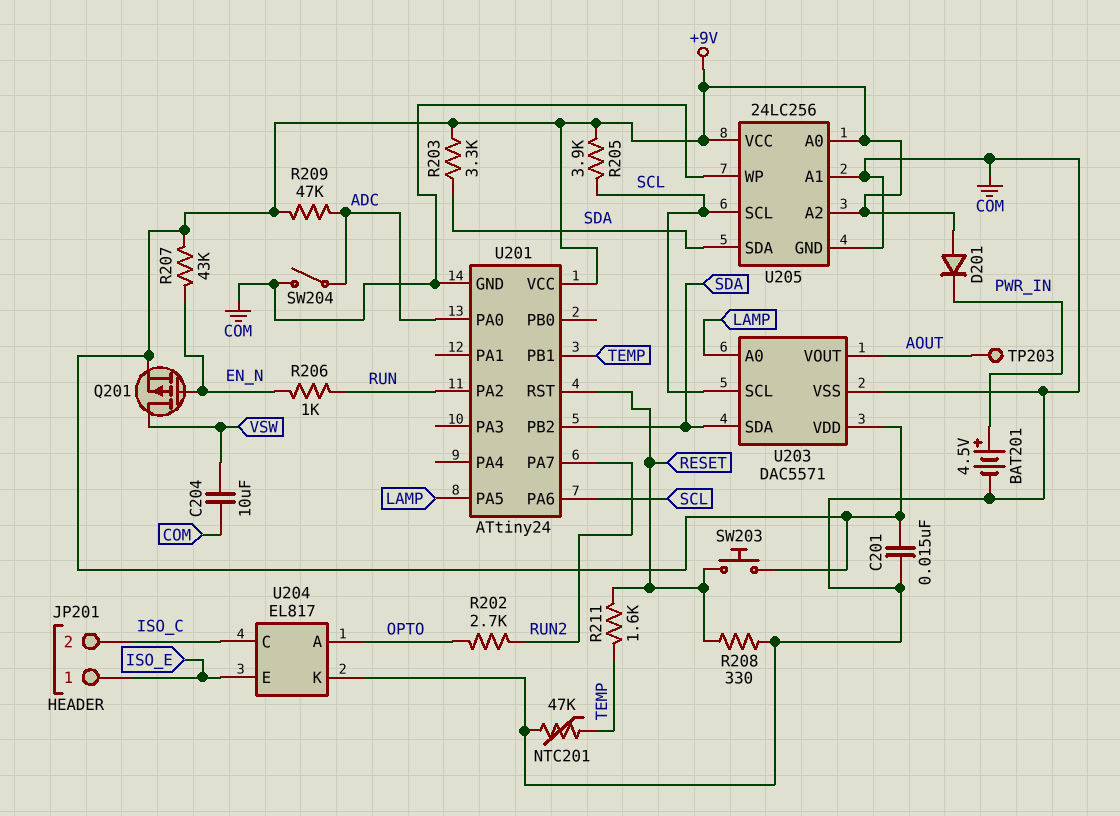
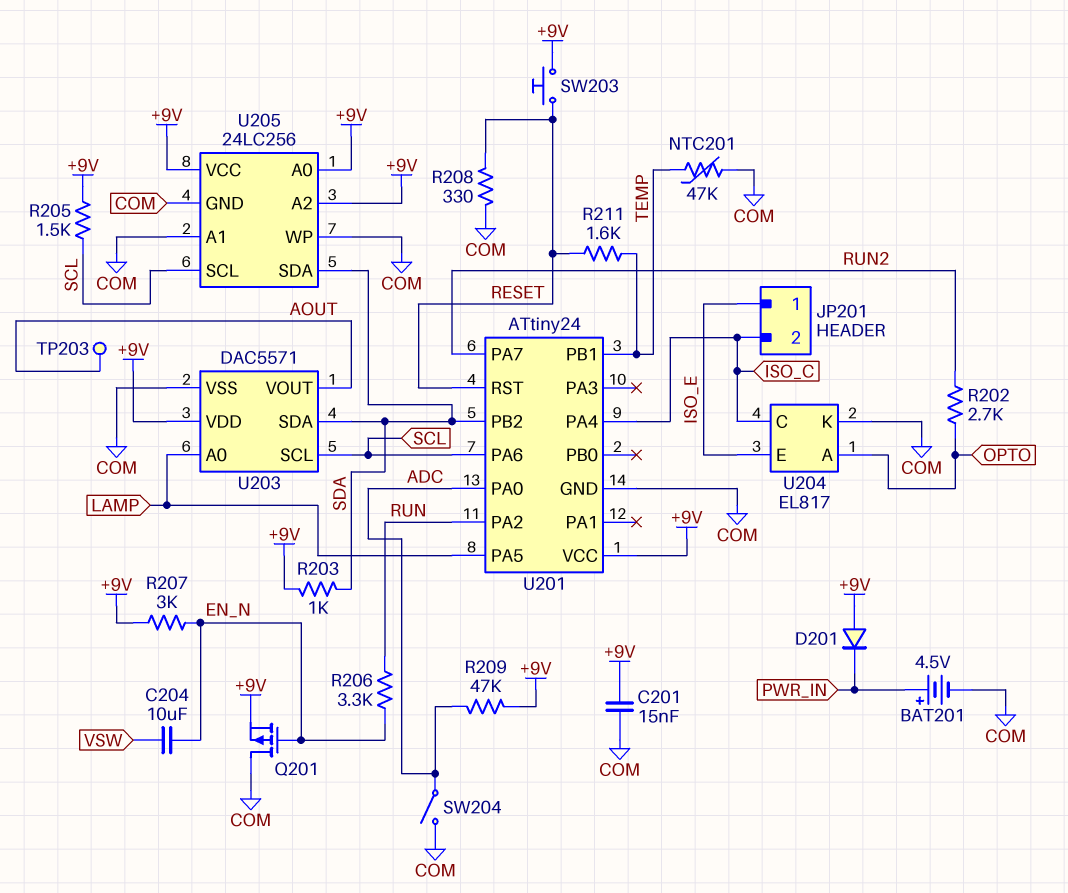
C204: 10uF (COM, VSW) -> 10uF (EN_N, VSW)
Q201: PMOS (G EN_N, D VSW, S +9V) -> PMOS (G EN_N, D COM, S +9V)
R203: 3.3k (+9V, SDA) -> 1k (+9V, SDA)
R205: 3.9k (+9V, SCL) -> 1.5k (+9V, SCL)
R206: 1k (EN_N, RUN) -> 3.3k (EN_N, RUN)
R207: 43k (+9V, EN_N) -> 3k (+9V, EN_N)
U201 pin PA4: none -> ISO_C

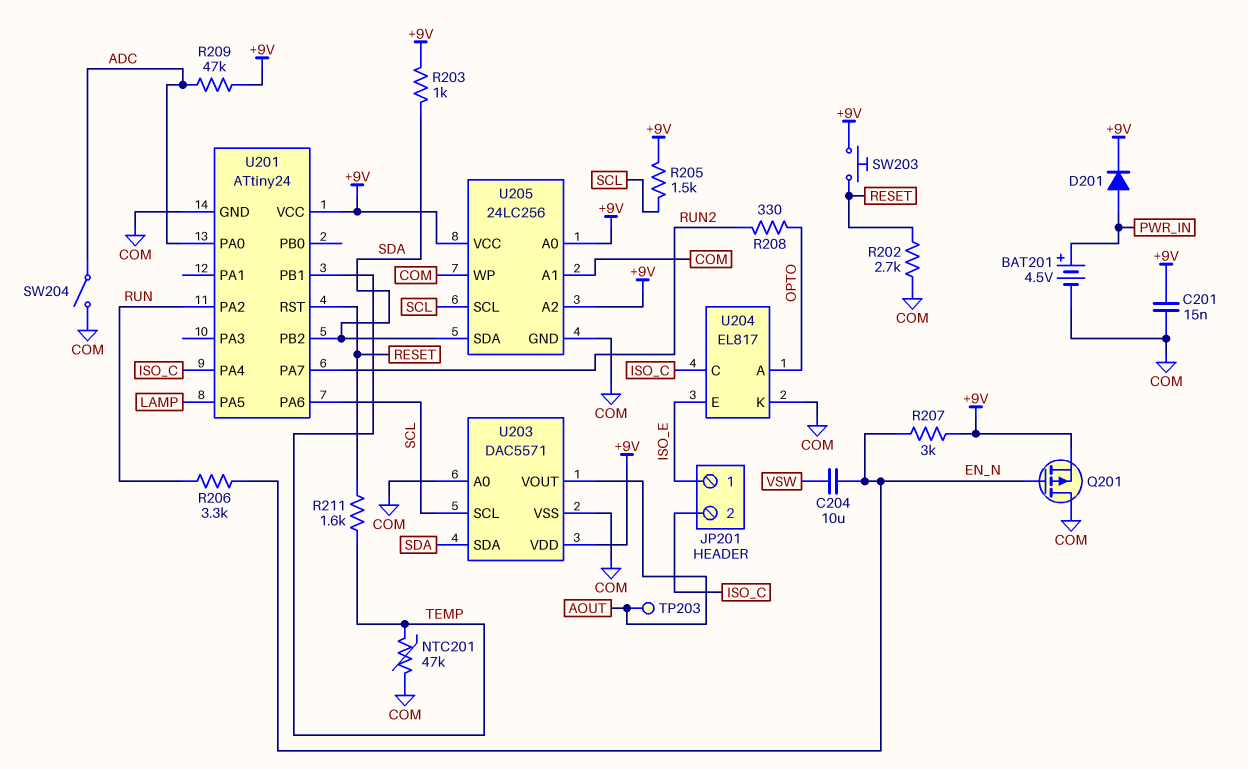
D201: diode (A +9V, K PWR_IN) -> diode (A PWR_IN, K +9V)
R202: 2.7k (OPTO, RUN2) -> 2.7k (COM, RESET)
R208: 330 (COM, RESET) -> 330 (OPTO, RUN2)
U203 pin A0: LAMP -> COM

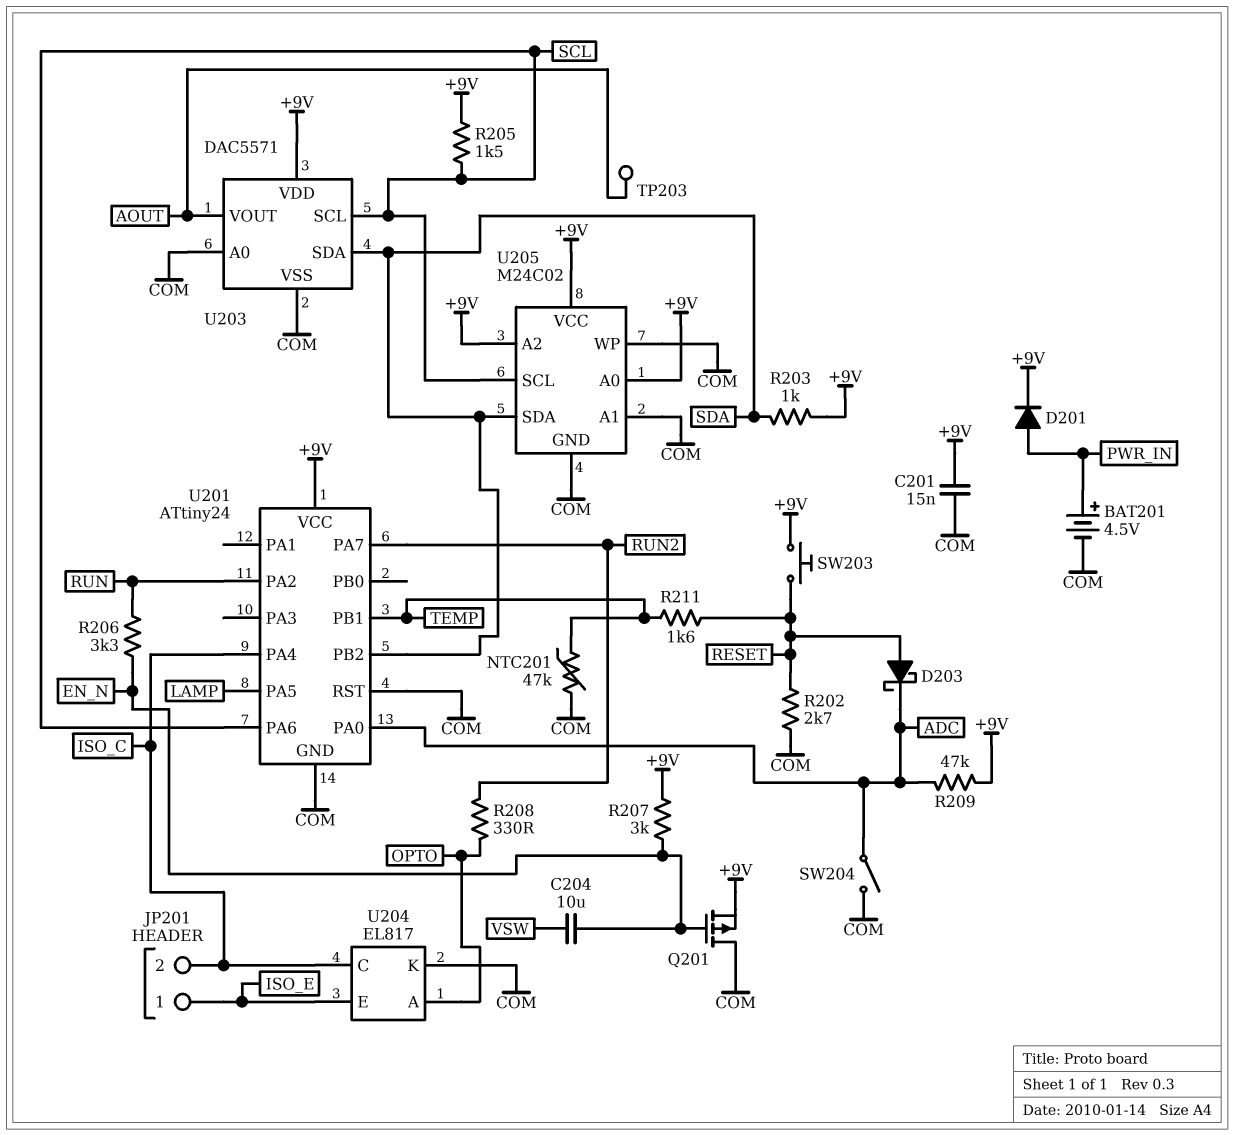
D203: none -> schottky (A RESET, K ADC)
U201 pin RST: RESET -> COM
U205: 24LC256 -> M24C02

